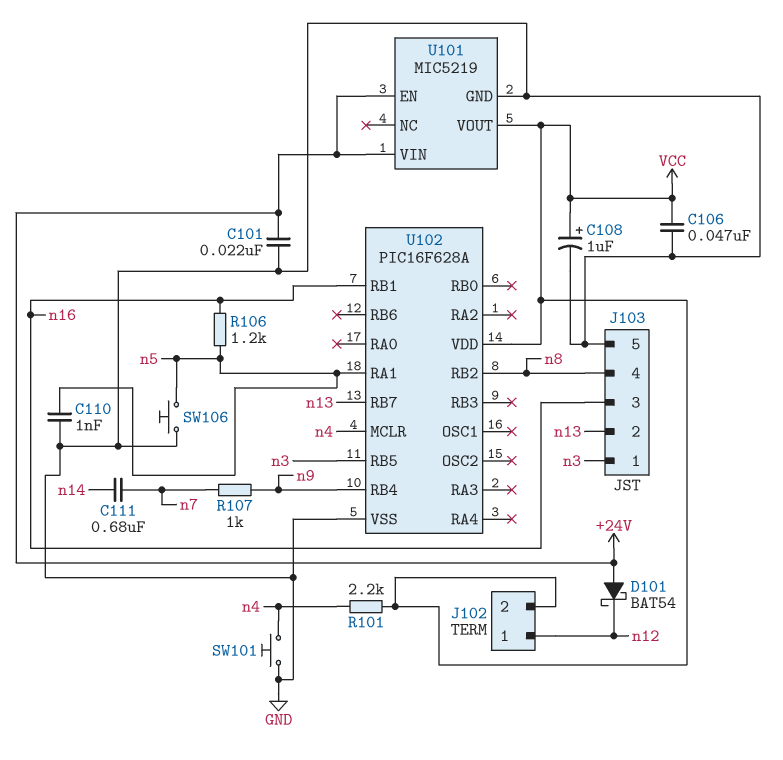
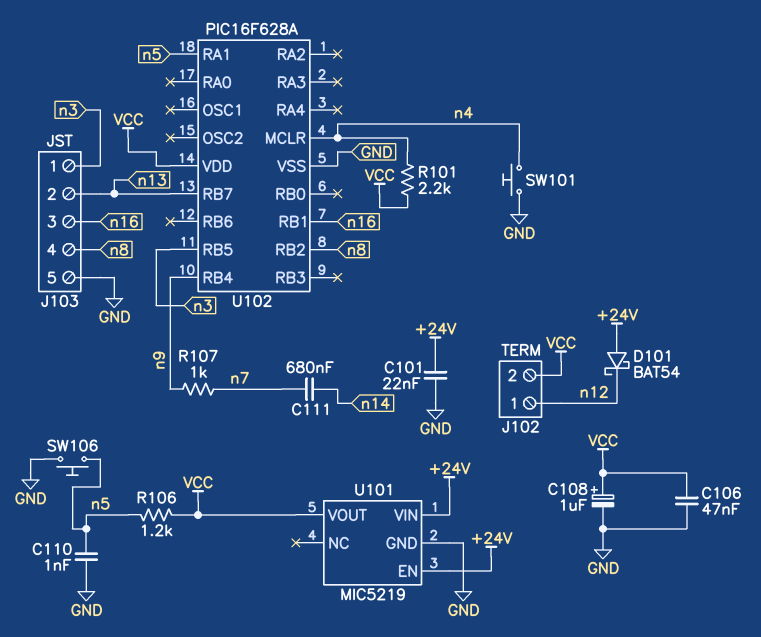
R106: 1.2k (n5, n16) -> 1.2k (VCC, n5)

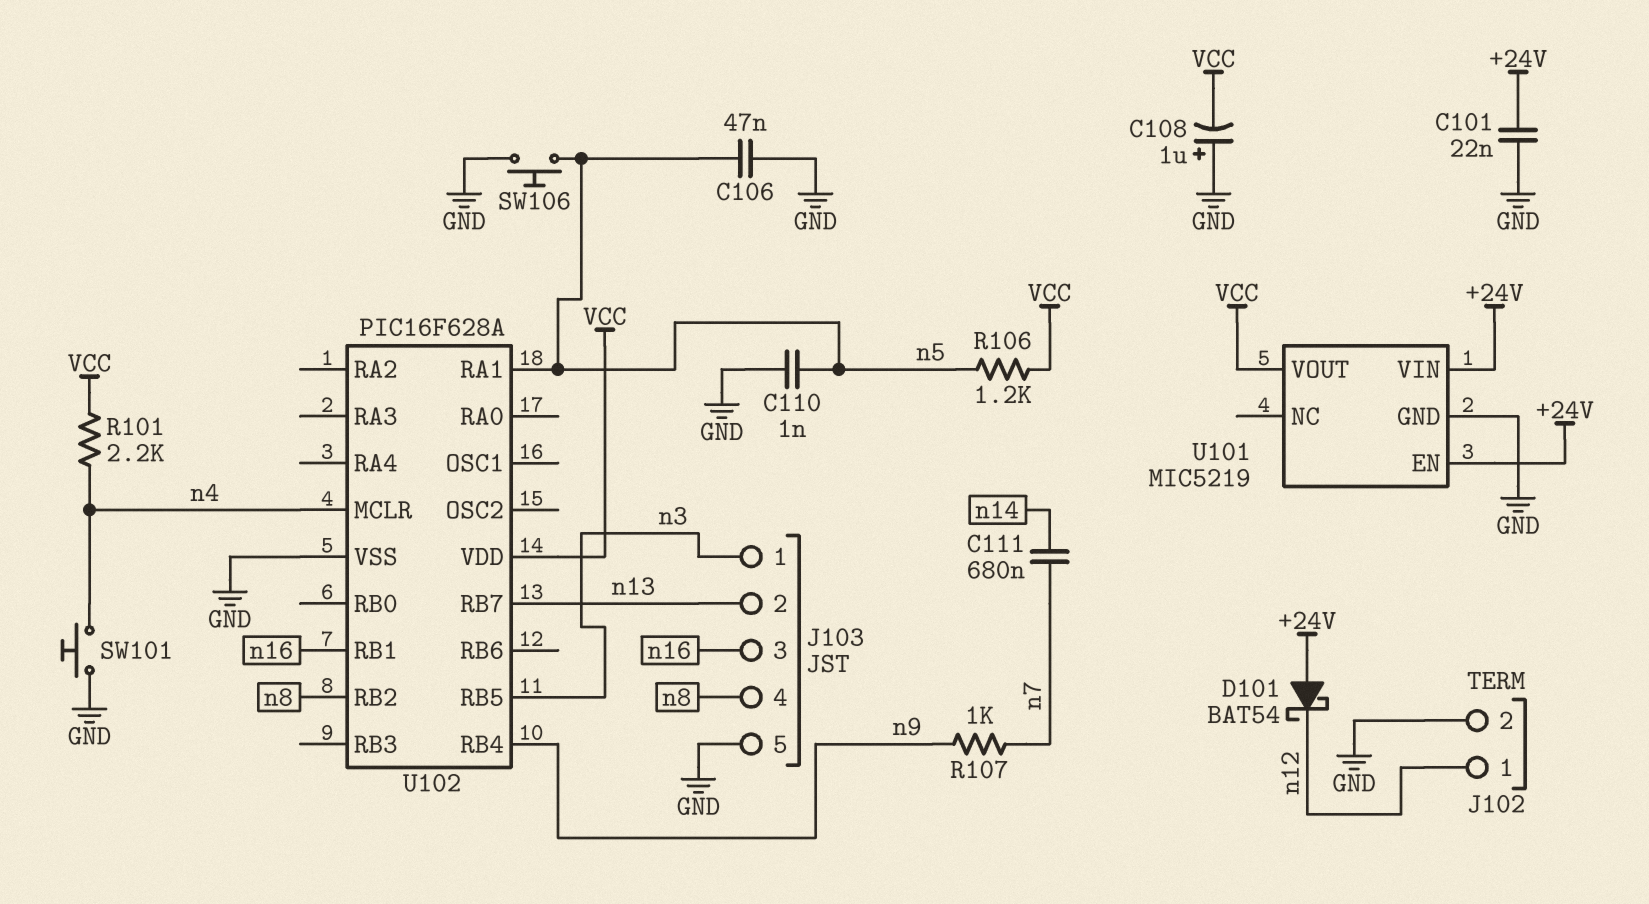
C106: 47nF (GND, VCC) -> 47nF (GND, n5)
C108: 1uF (plus VCC, minus GND) -> 1uF (plus GND, minus VCC)
J102 pin 2: VCC -> GND

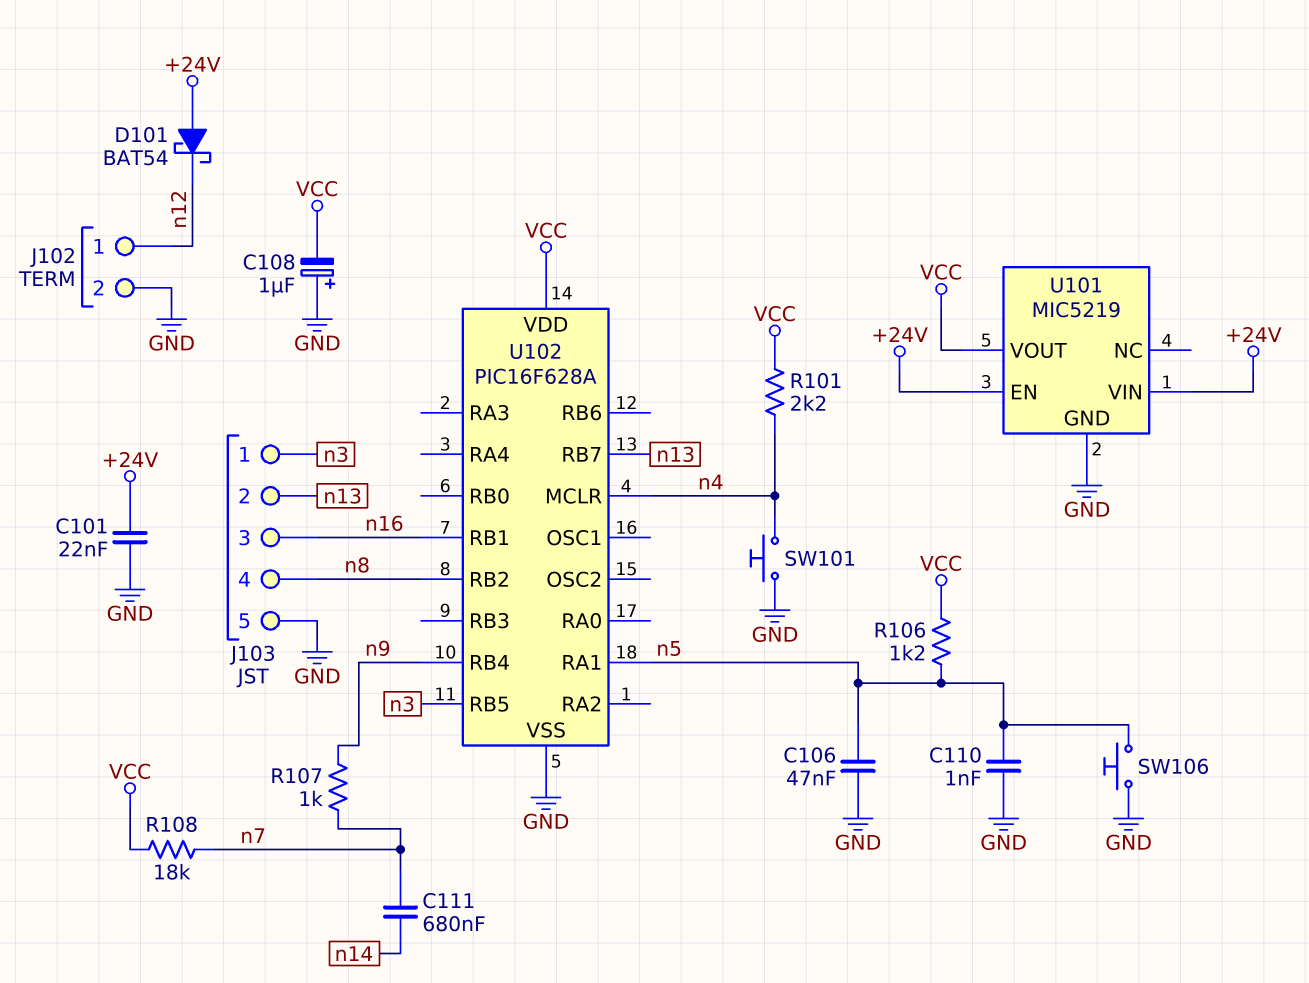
R108: none -> 18k (VCC, n7)

